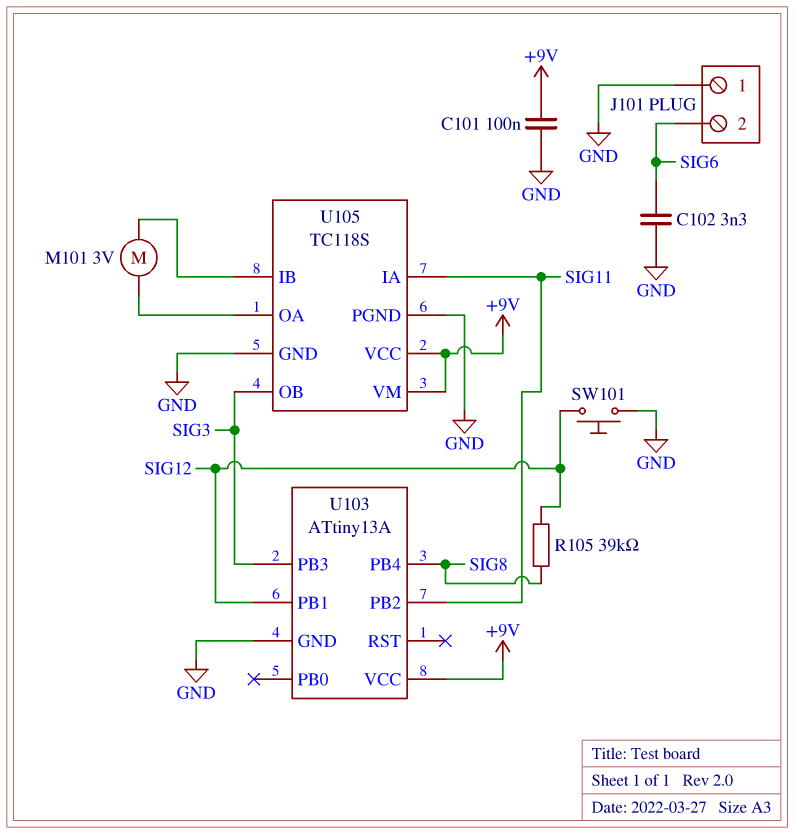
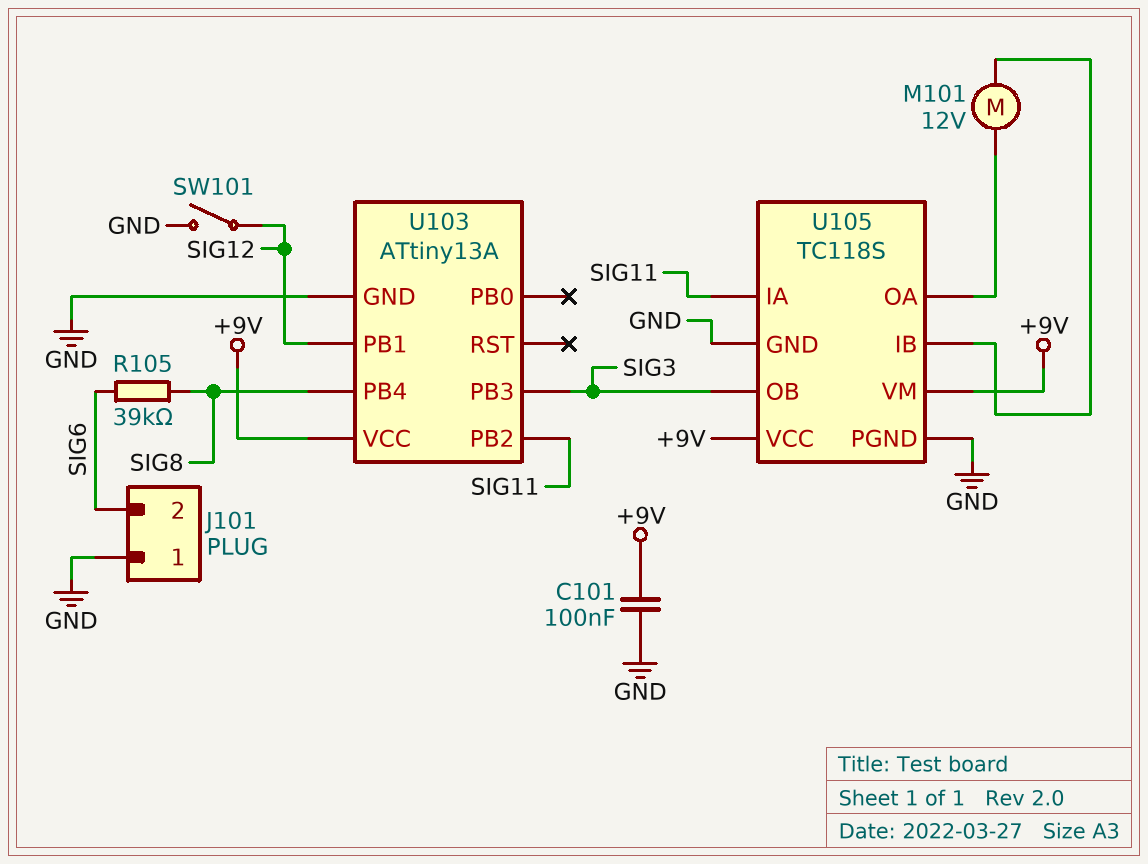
C102: 3.3nF (GND, SIG6) -> none
M101: motor 3V (U105/IB, U105/OA) -> motor 12V (U105/IB, U105/OA)
R105: 39k (SIG8, SIG12) -> 39k (SIG6, SIG8)
SW101: button (GND, SIG12) -> switch (GND, SIG12)

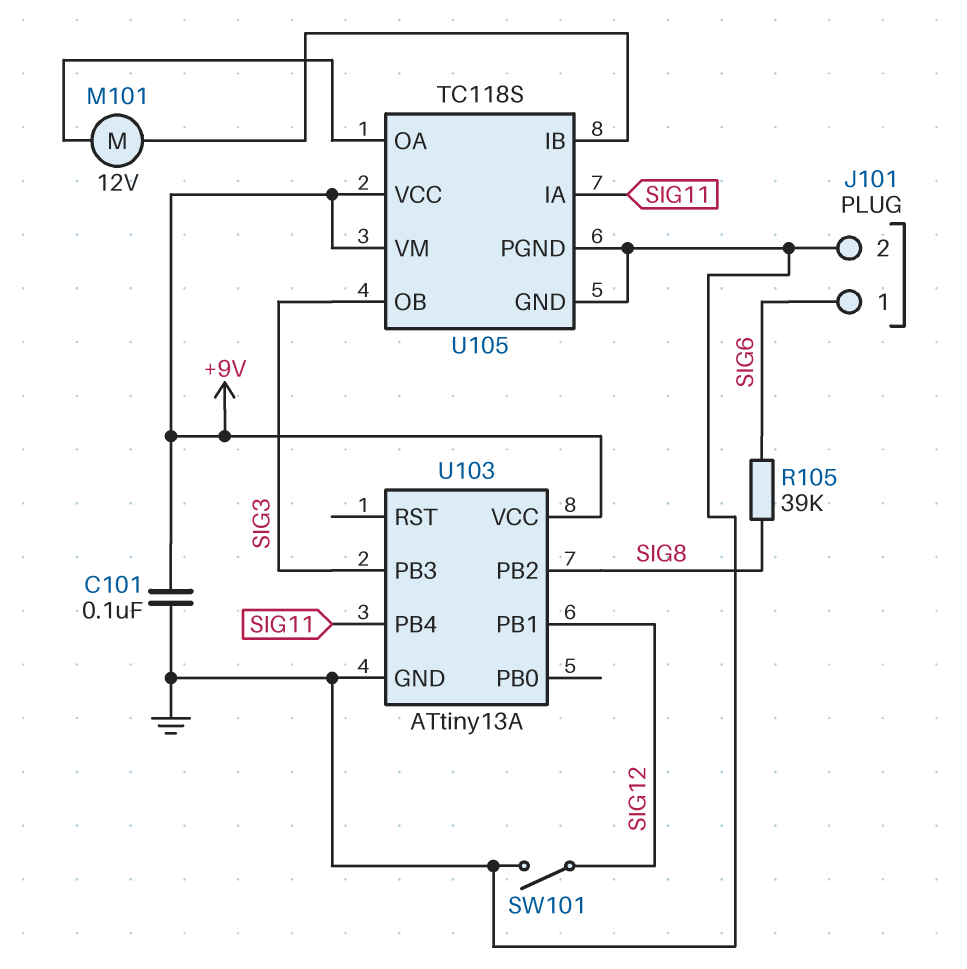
J101 pin 1: GND -> SIG6
J101 pin 2: SIG6 -> GND
U103 pin PB2: SIG11 -> SIG8
U103 pin PB4: SIG8 -> SIG11

